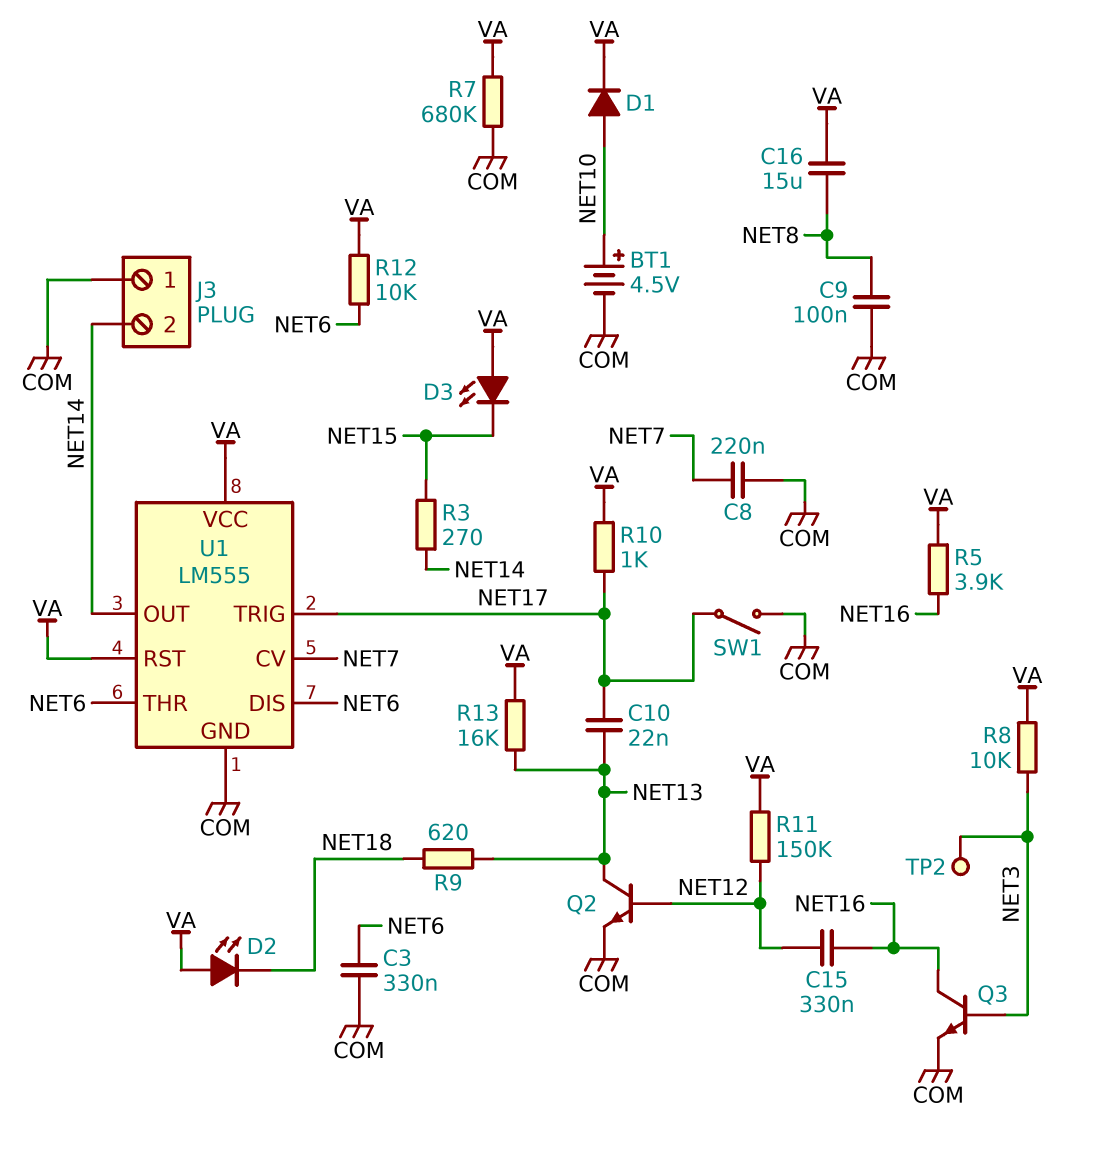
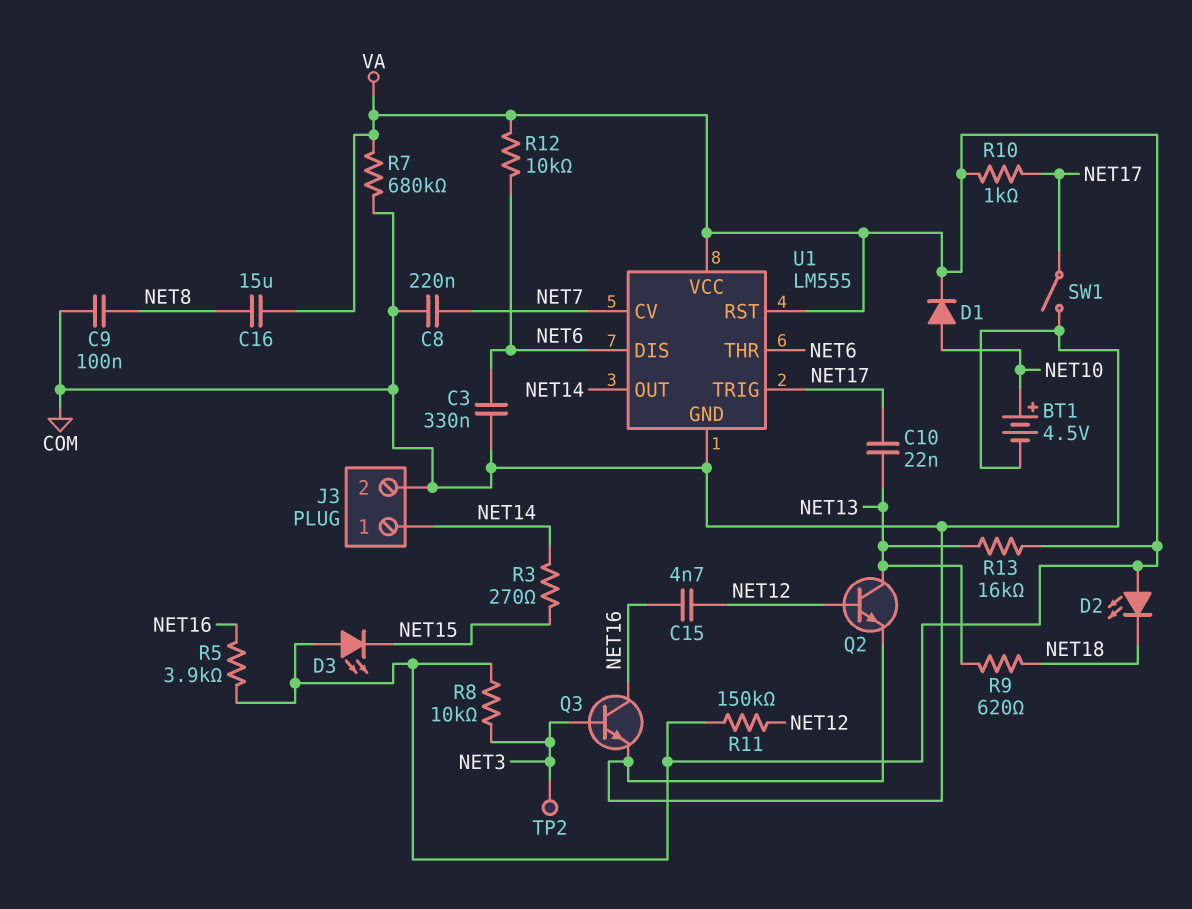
C15: 330nF (NET12, NET16) -> 4.7nF (NET12, NET16)
J3 pin 1: COM -> NET14
J3 pin 2: NET14 -> COM

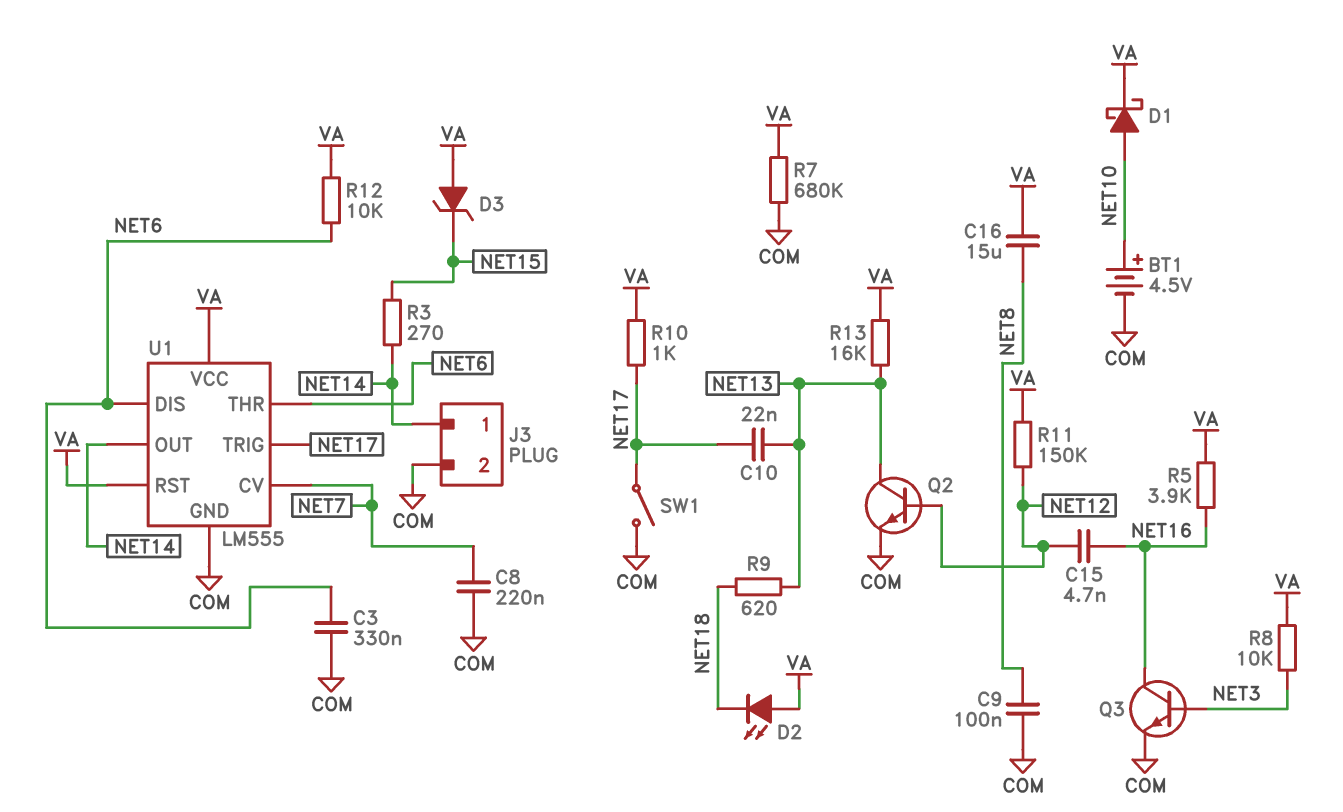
D1: diode (A NET10, K VA) -> schottky (A NET10, K VA)
D3: LED (A VA, K NET15) -> zener (A VA, K NET15)
TP2: test point (NET3) -> none

